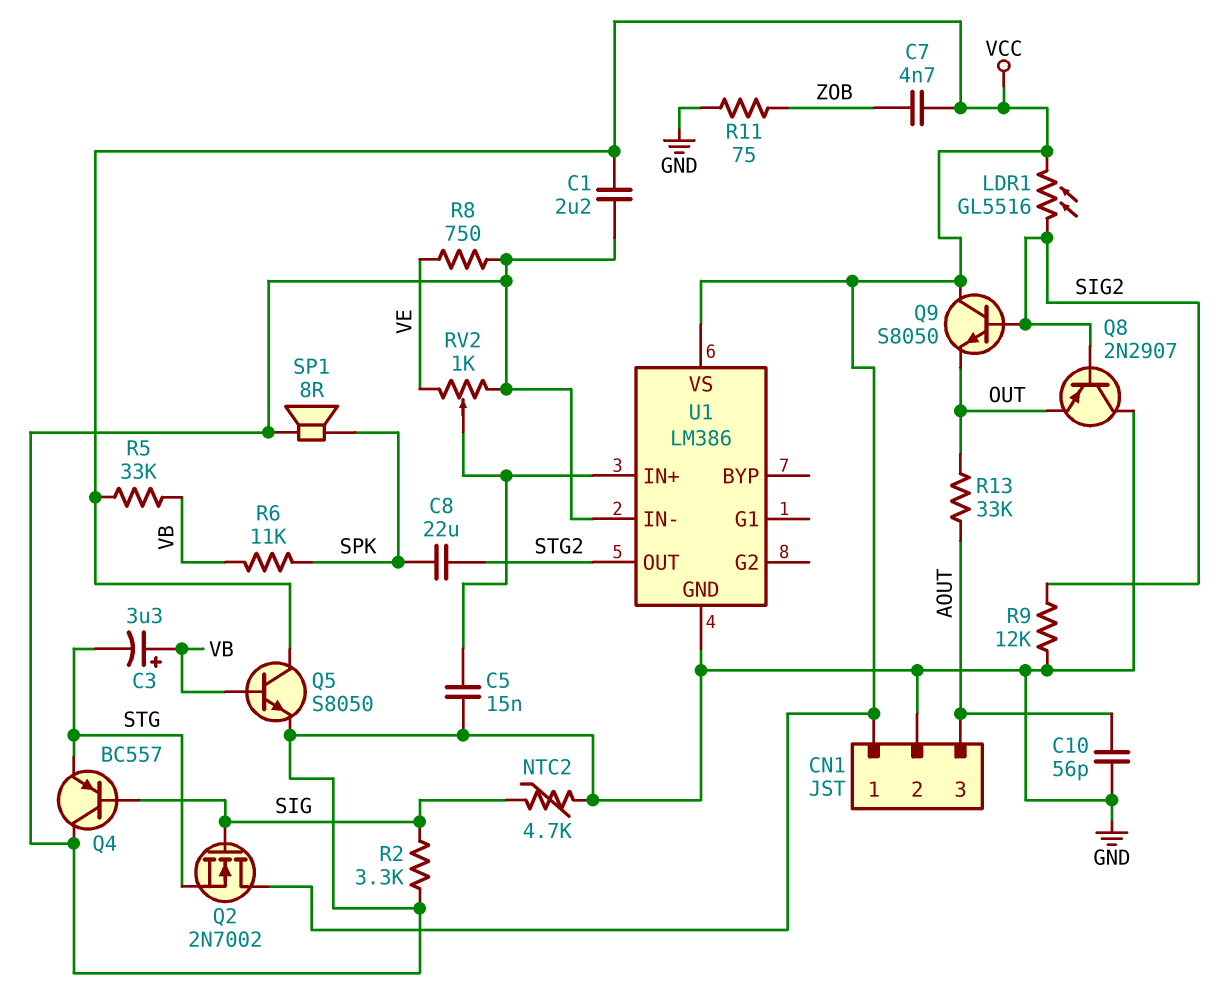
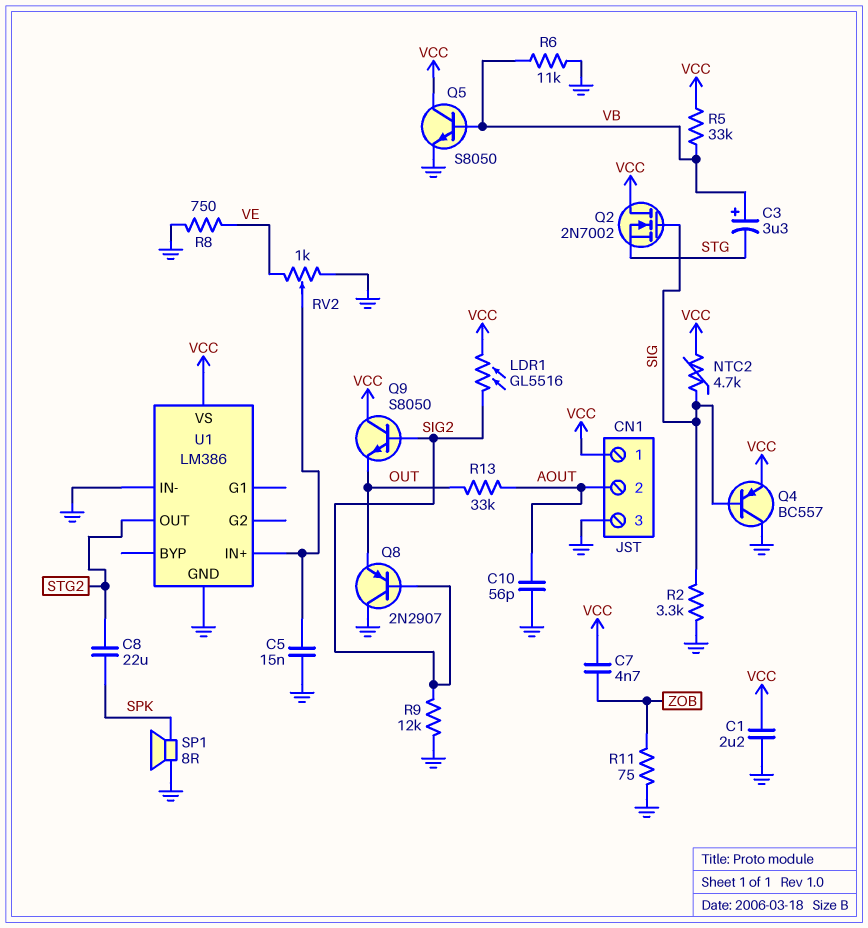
CN1 pin 2: GND -> AOUT
CN1 pin 3: AOUT -> GND
NTC2: 4.7k (GND, SIG) -> 4.7k (SIG, VCC)
Q4: PNP BC557 (B SIG, C GND, E STG) -> PNP BC557 (B SIG, C GND, E VCC)
R6: 11k (SPK, VB) -> 11k (GND, VB)

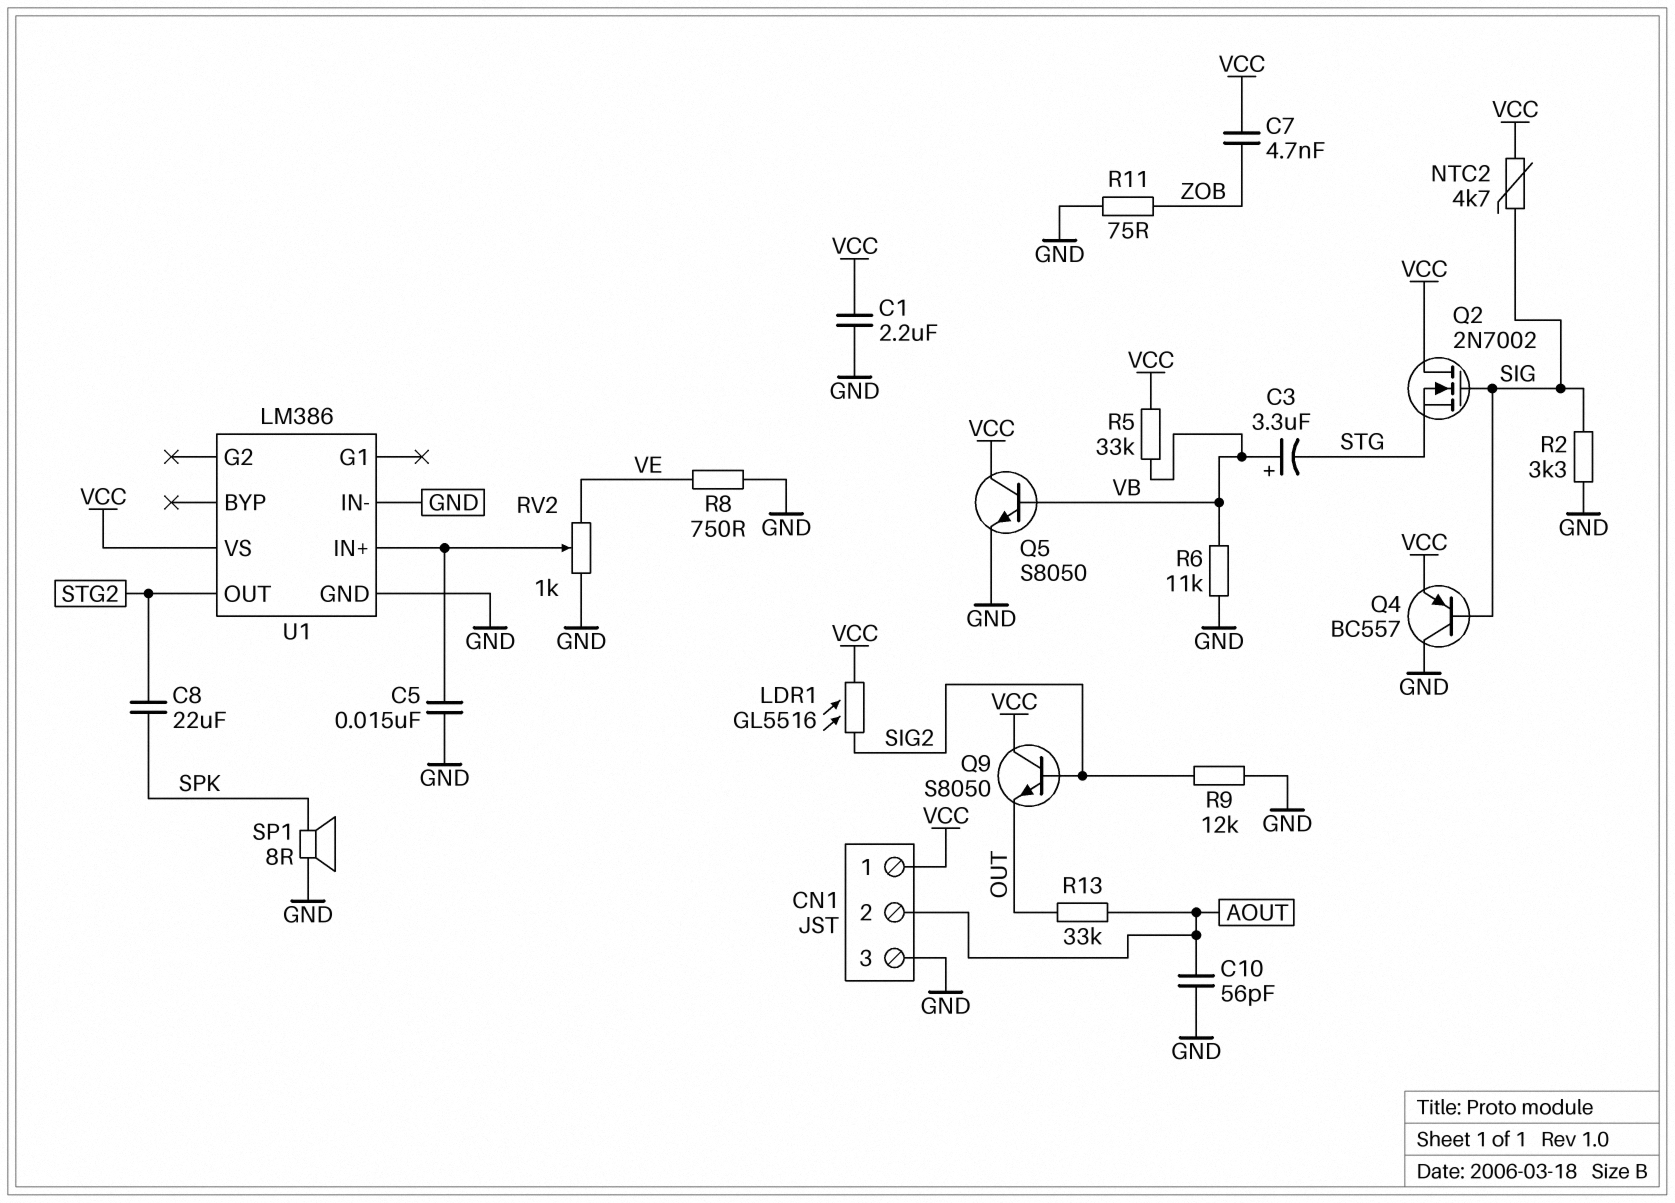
Q8: PNP 2N2907 (B SIG2, C GND, E OUT) -> none

